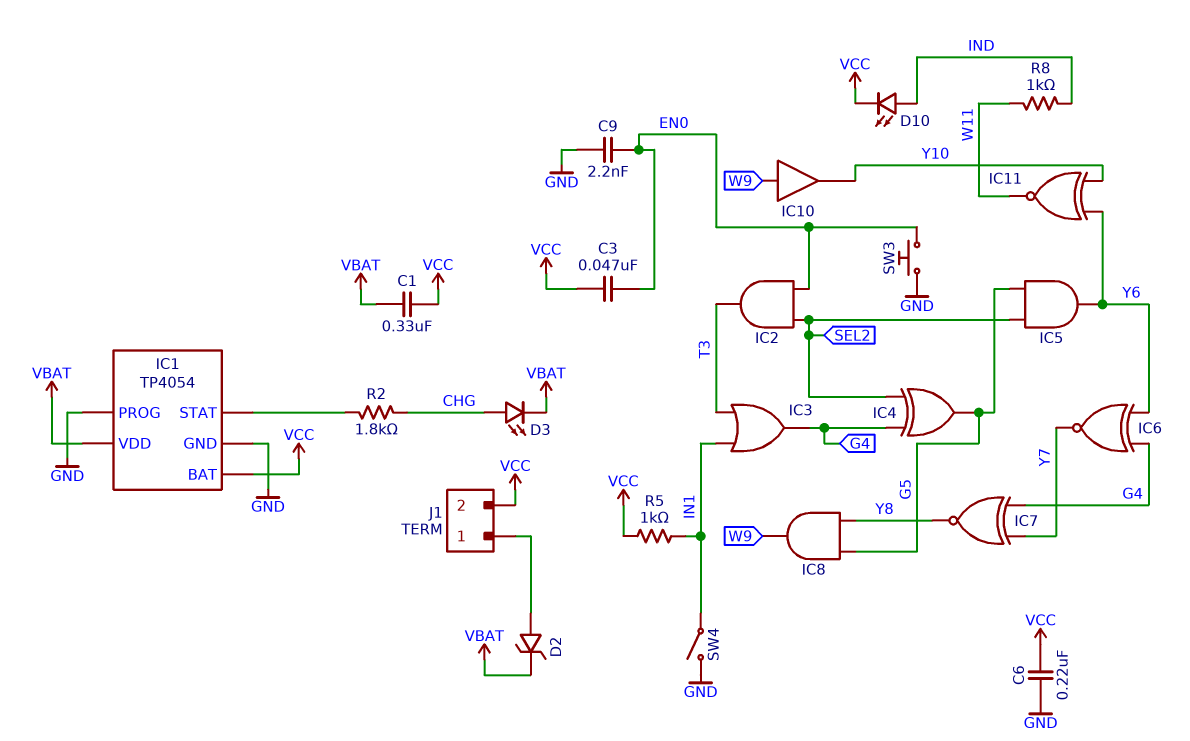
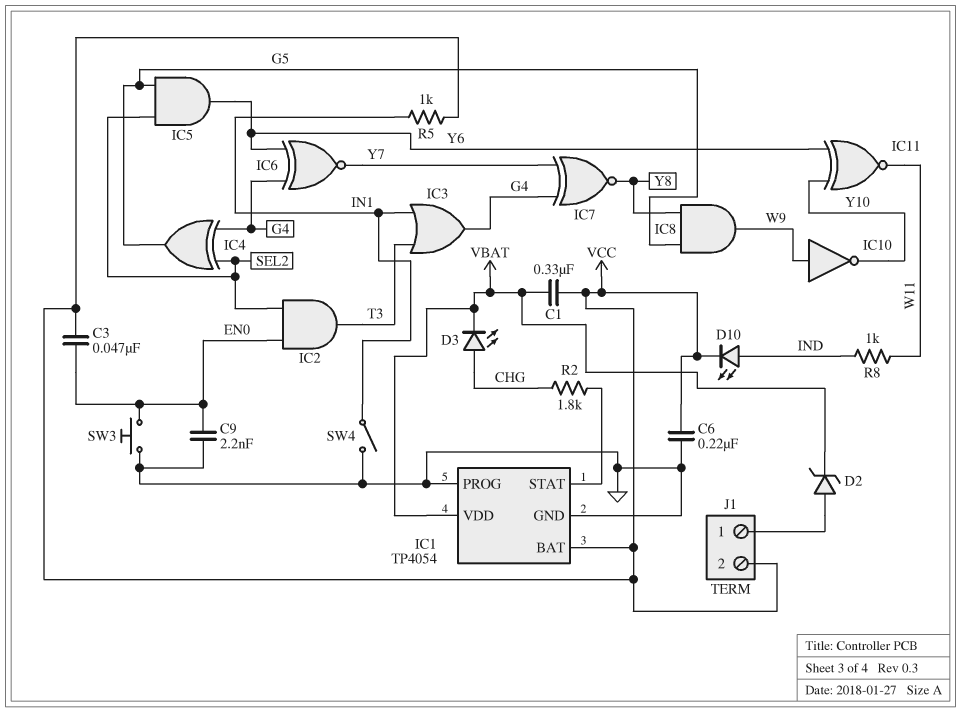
IC10: buffer (in W9, out Y10) -> NOT (in W9, out Y10)

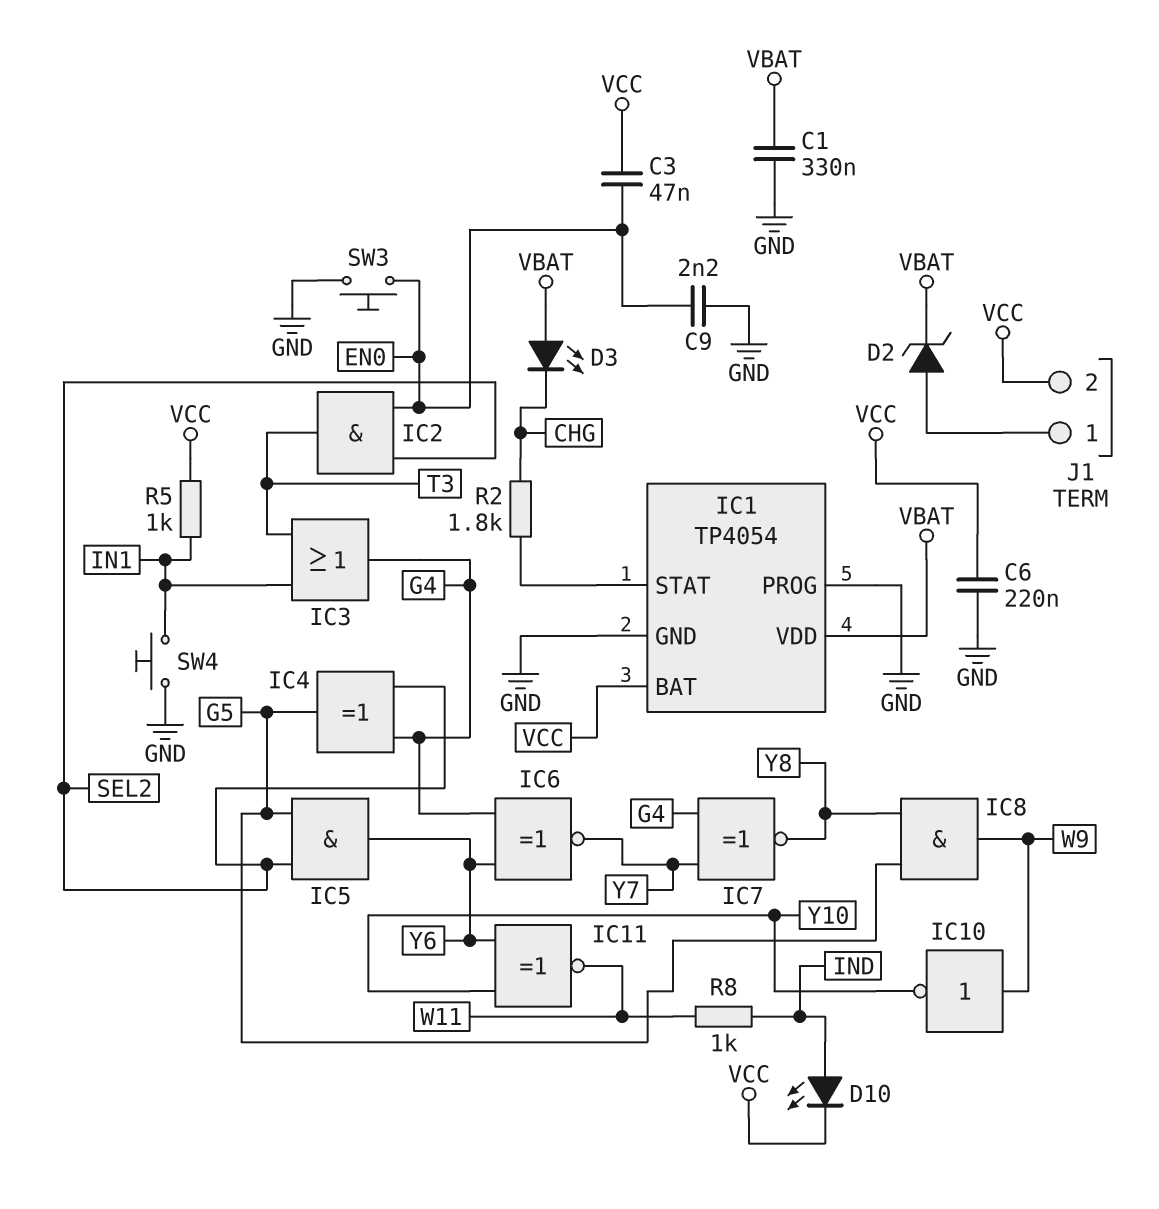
C1: 330nF (VBAT, VCC) -> 330nF (GND, VBAT)
D3: LED (A CHG, K VBAT) -> LED (A VBAT, K CHG)
SW4: switch (GND, IN1) -> button (GND, IN1)

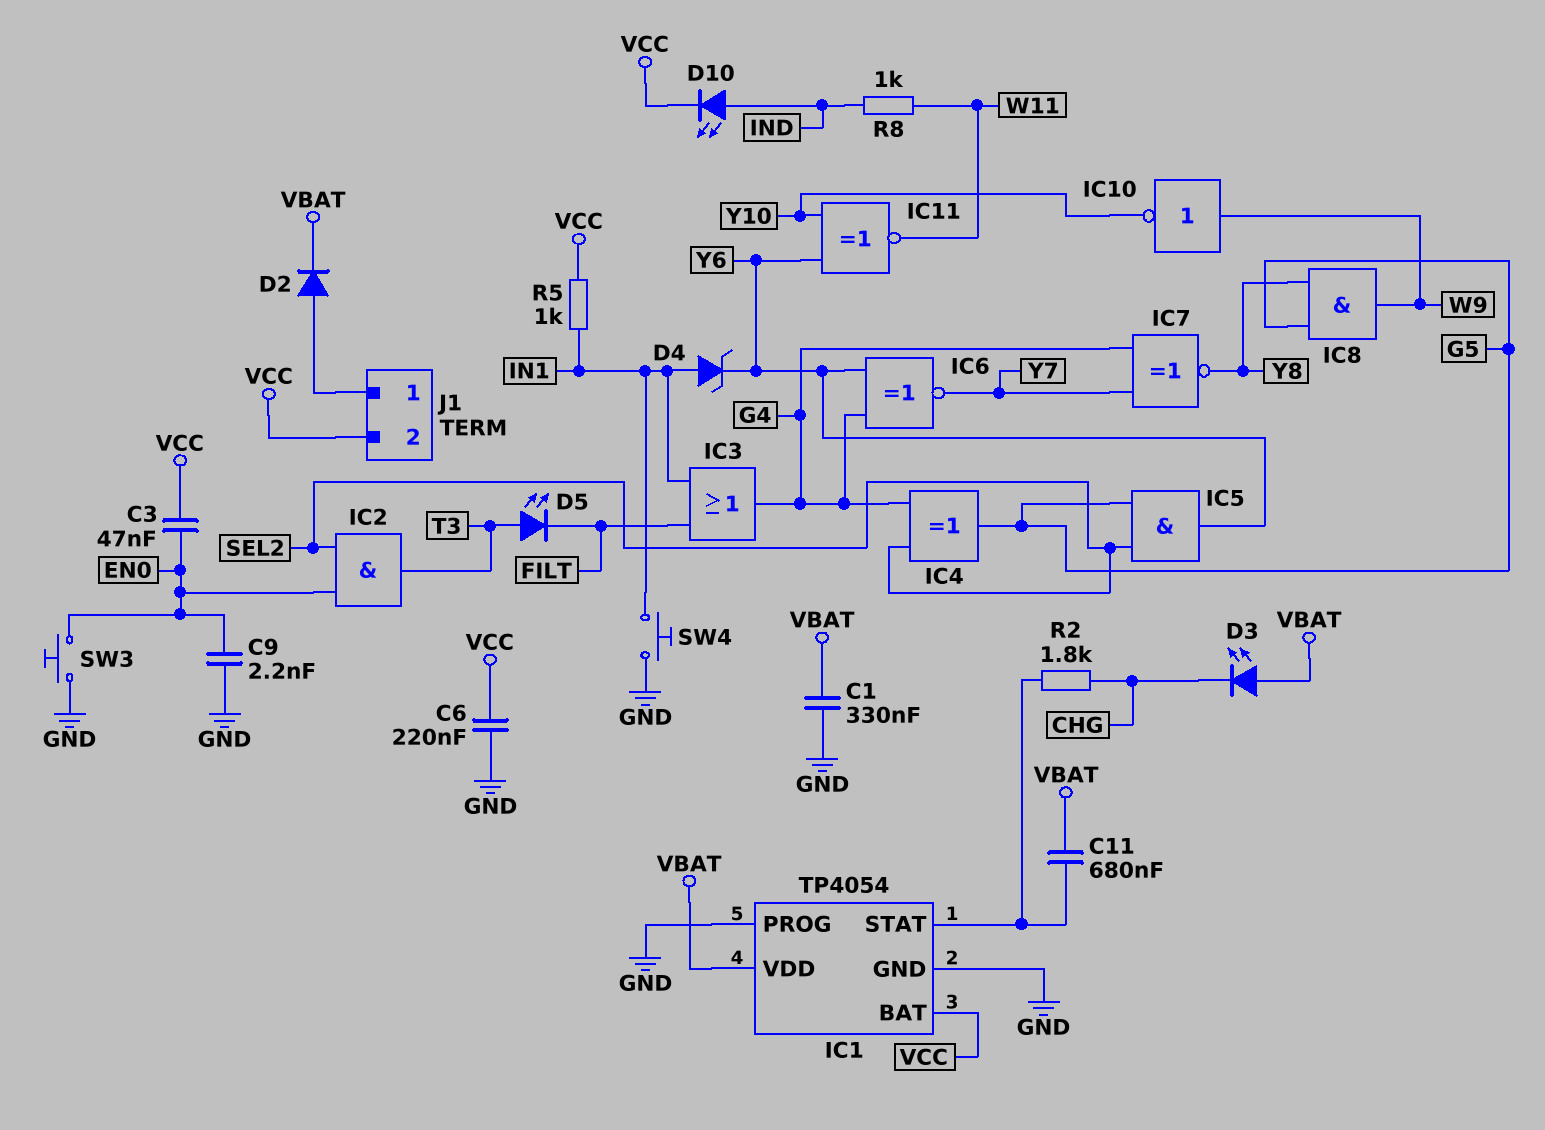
C11: none -> 680nF (IC1/STAT, VBAT)
D2: zener (A J1/1, K VBAT) -> diode (A J1/1, K VBAT)
D4: none -> zener (A IN1, K Y6)
D5: none -> LED (A T3, K FILT)
IC3: OR (in IN1, in T3, out G4) -> OR (in FILT, in IN1, out G4)

